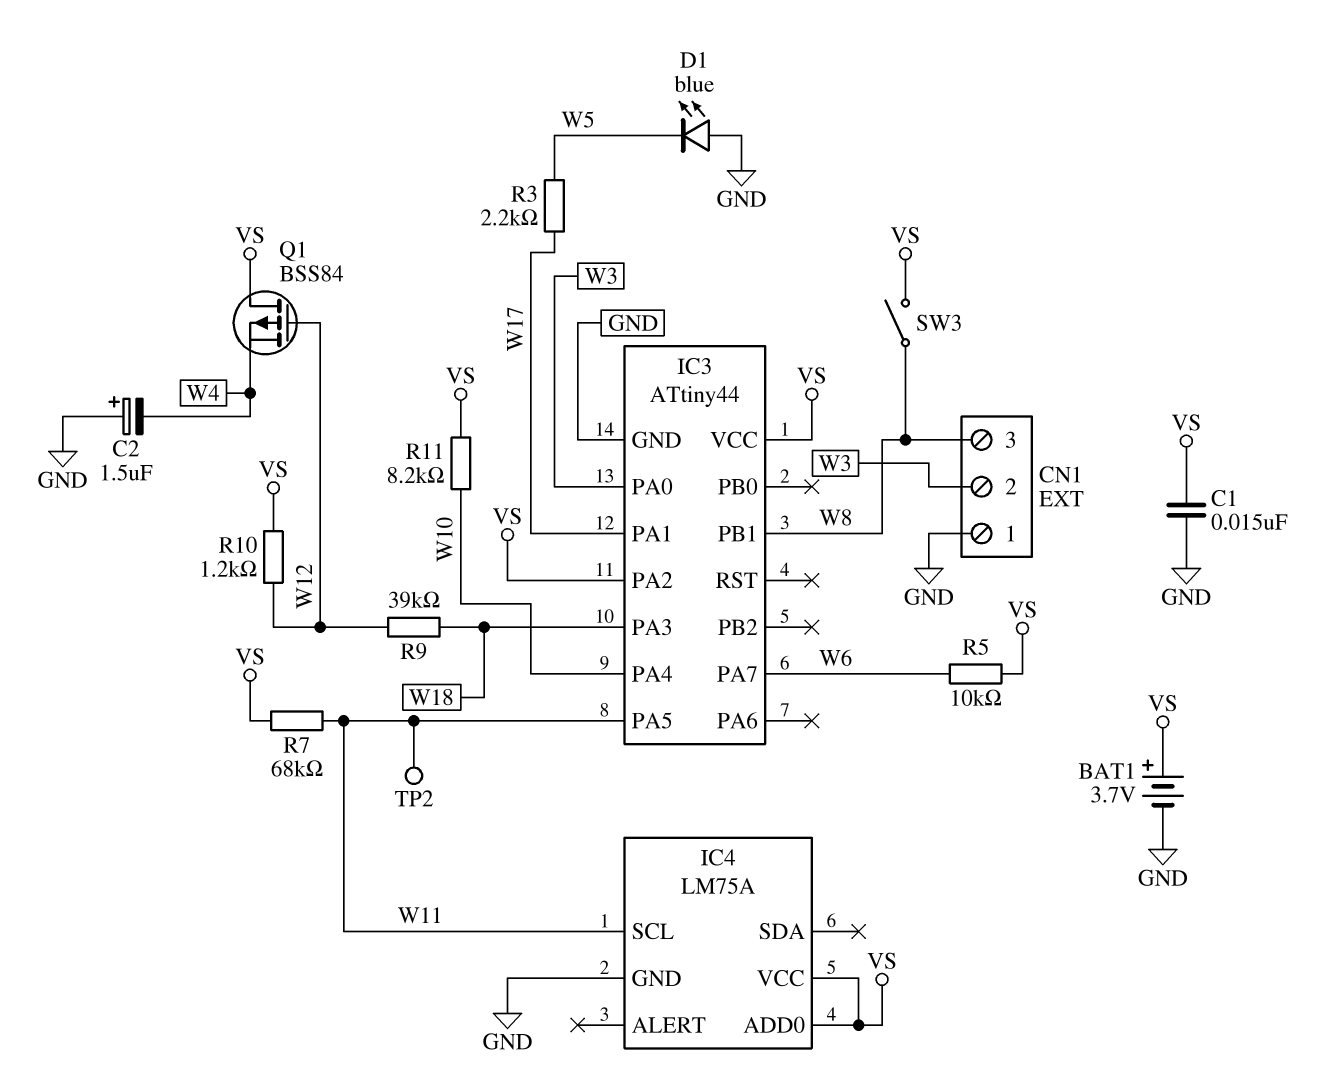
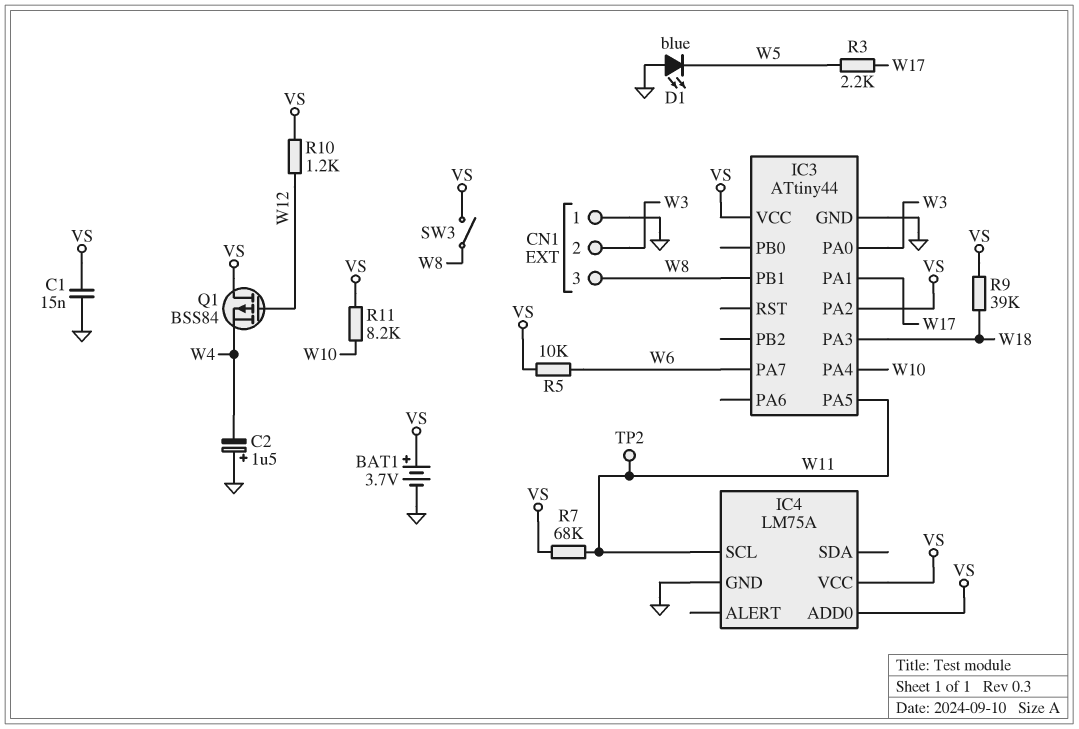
R9: 39k (W12, W18) -> 39k (VS, W18)

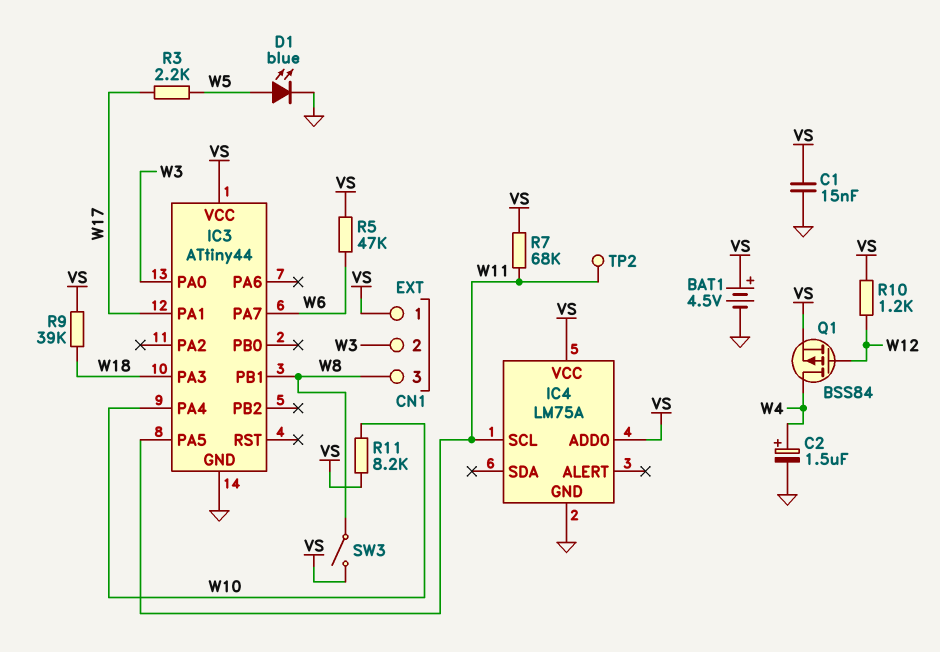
BAT1: 3.7V (plus VS, minus GND) -> 4.5V (plus VS, minus GND)
C2: 1.5uF (plus GND, minus W4) -> 1.5uF (plus W4, minus GND)
CN1 pin 1: GND -> VS
D1: LED blue (A GND, K W5) -> LED blue (A W5, K GND)
IC3 pin PA2: VS -> none
Q1: PMOS BSS84 (G W12, D VS, S W4) -> PMOS BSS84 (G W12, D W4, S VS)
R5: 10k (VS, W6) -> 47k (VS, W6)

